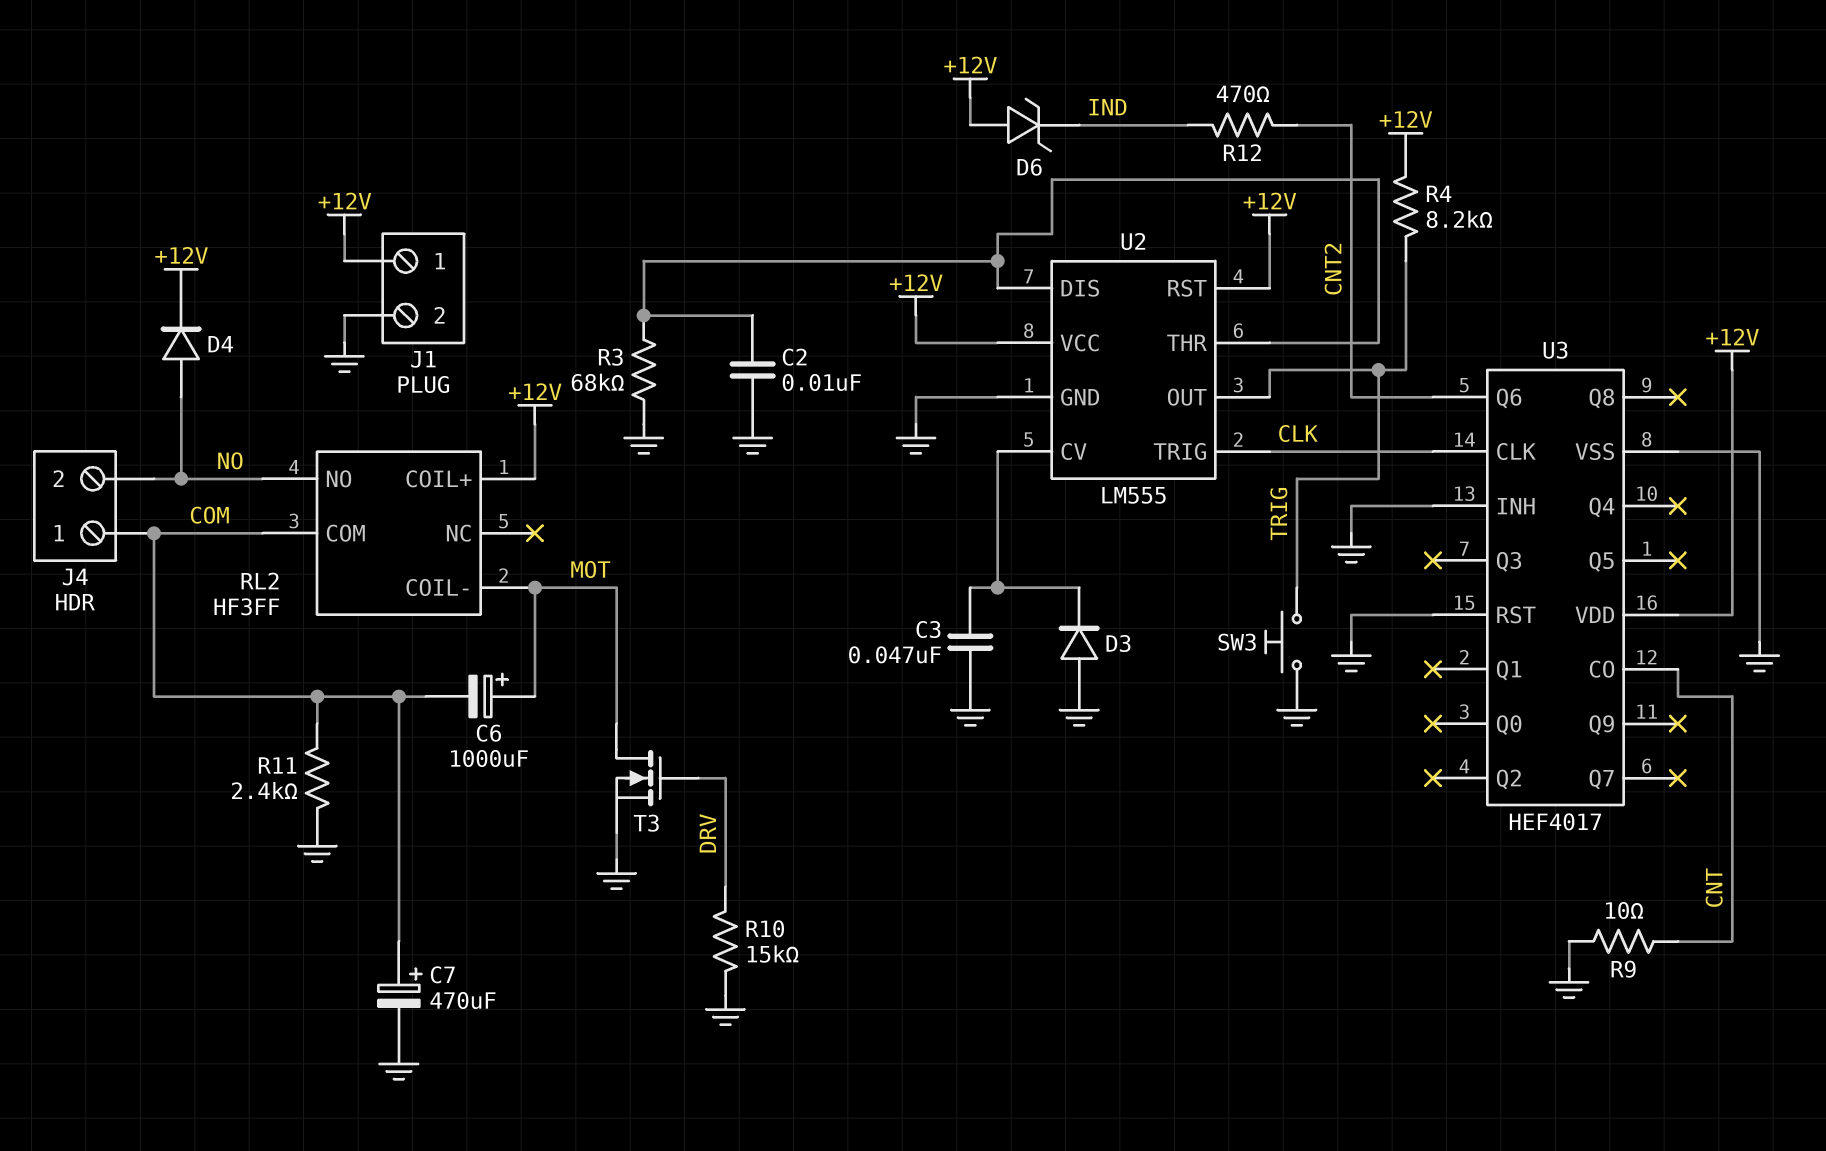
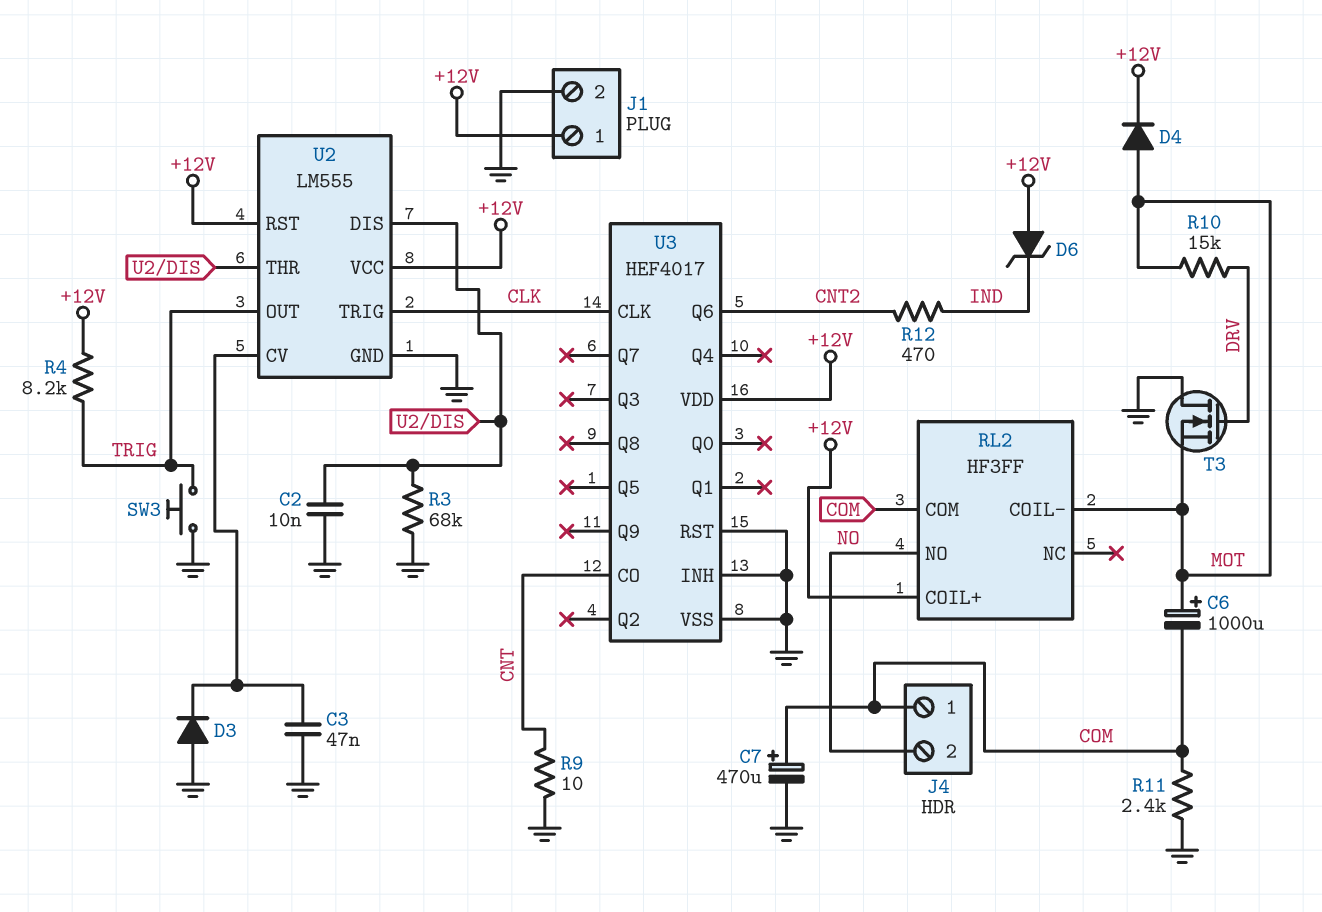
D4: diode (A NO, K +12V) -> diode (A MOT, K +12V)
R10: 15k (DRV, GND) -> 15k (DRV, MOT)
T3: NMOS (G DRV, D MOT, S GND) -> NMOS (G DRV, D GND, S MOT)

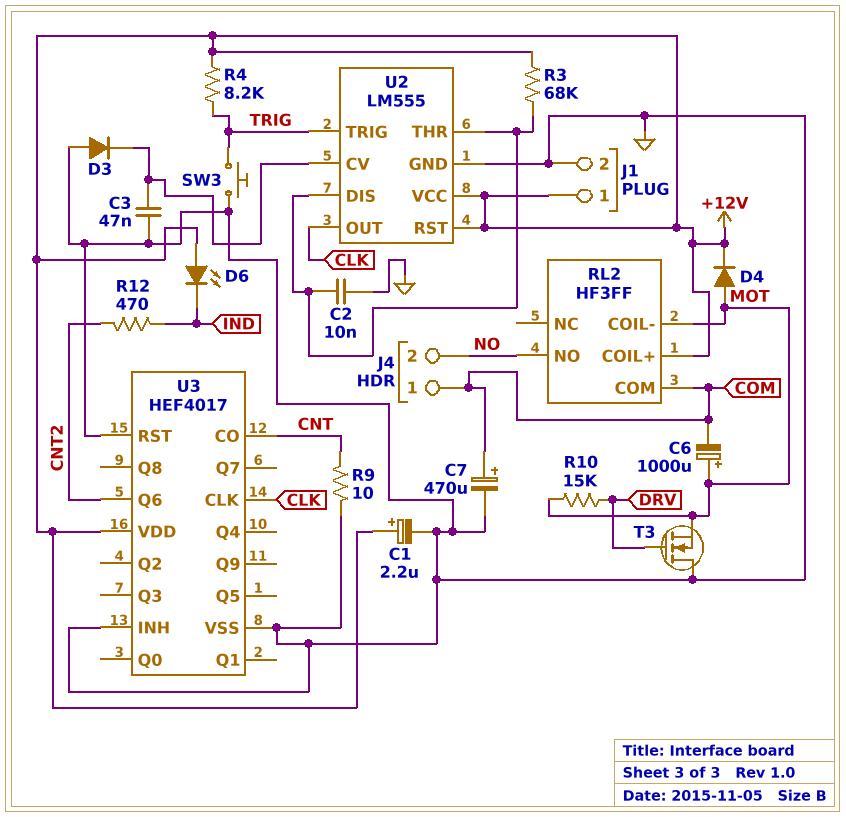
C1: none -> 2.2uF (plus +12V, minus GND)
D6: zener (A +12V, K IND) -> LED (A +12V, K IND)
R3: 68k (GND, U2/DIS) -> 68k (+12V, U2/DIS)
R11: 2.4k (COM, GND) -> none
U2 pin OUT: TRIG -> CLK
U2 pin TRIG: CLK -> TRIG

